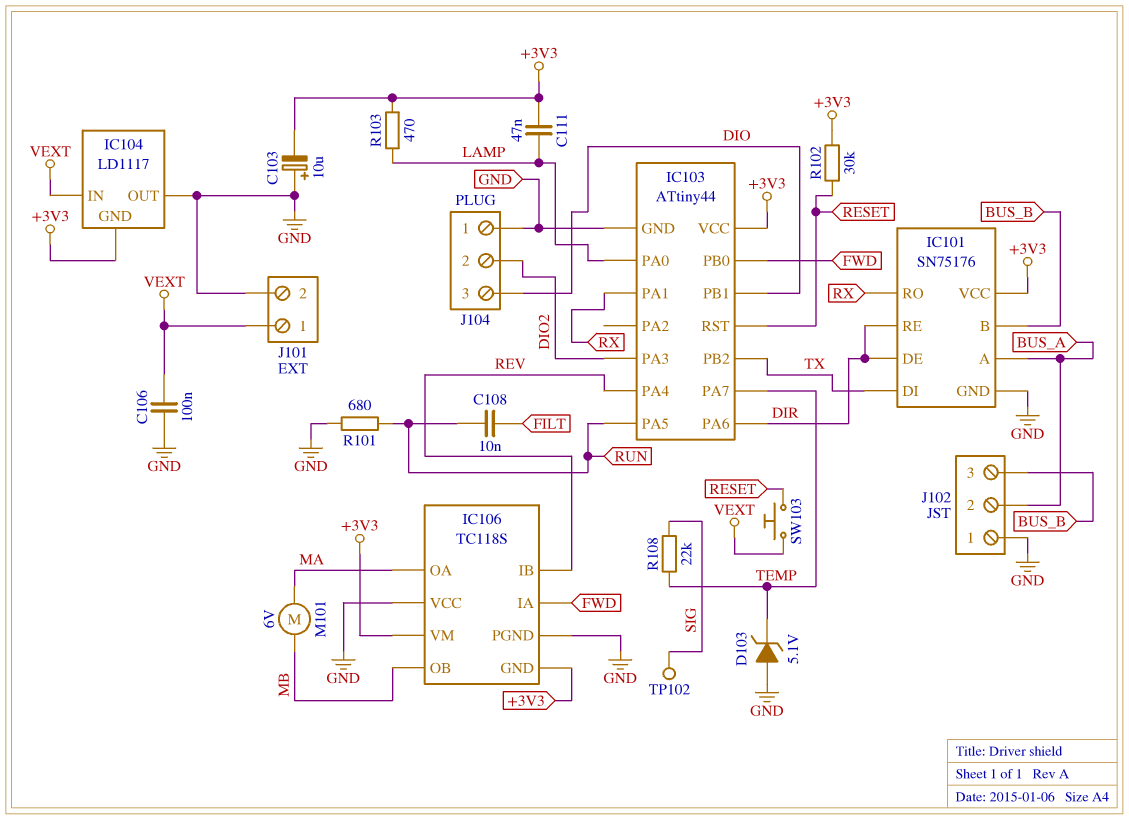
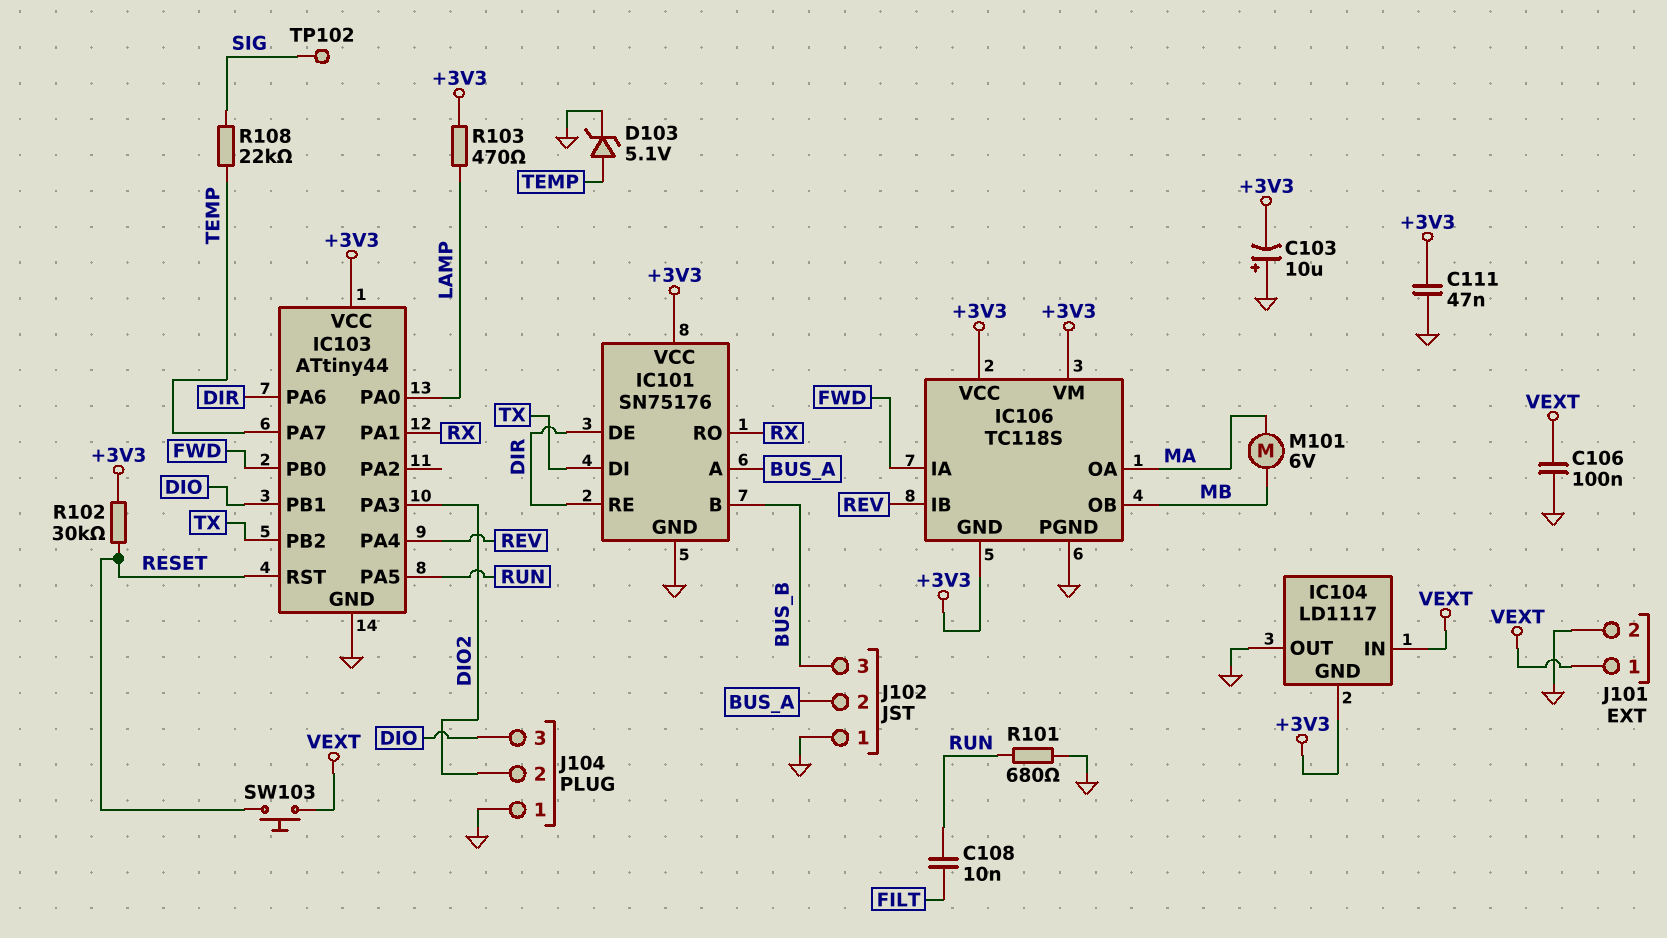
C111: 47nF (+3V3, LAMP) -> 47nF (+3V3, GND)
D103: zener 5.1V (A GND, K TEMP) -> zener 5.1V (A TEMP, K GND)
IC106 pin VCC: GND -> +3V3

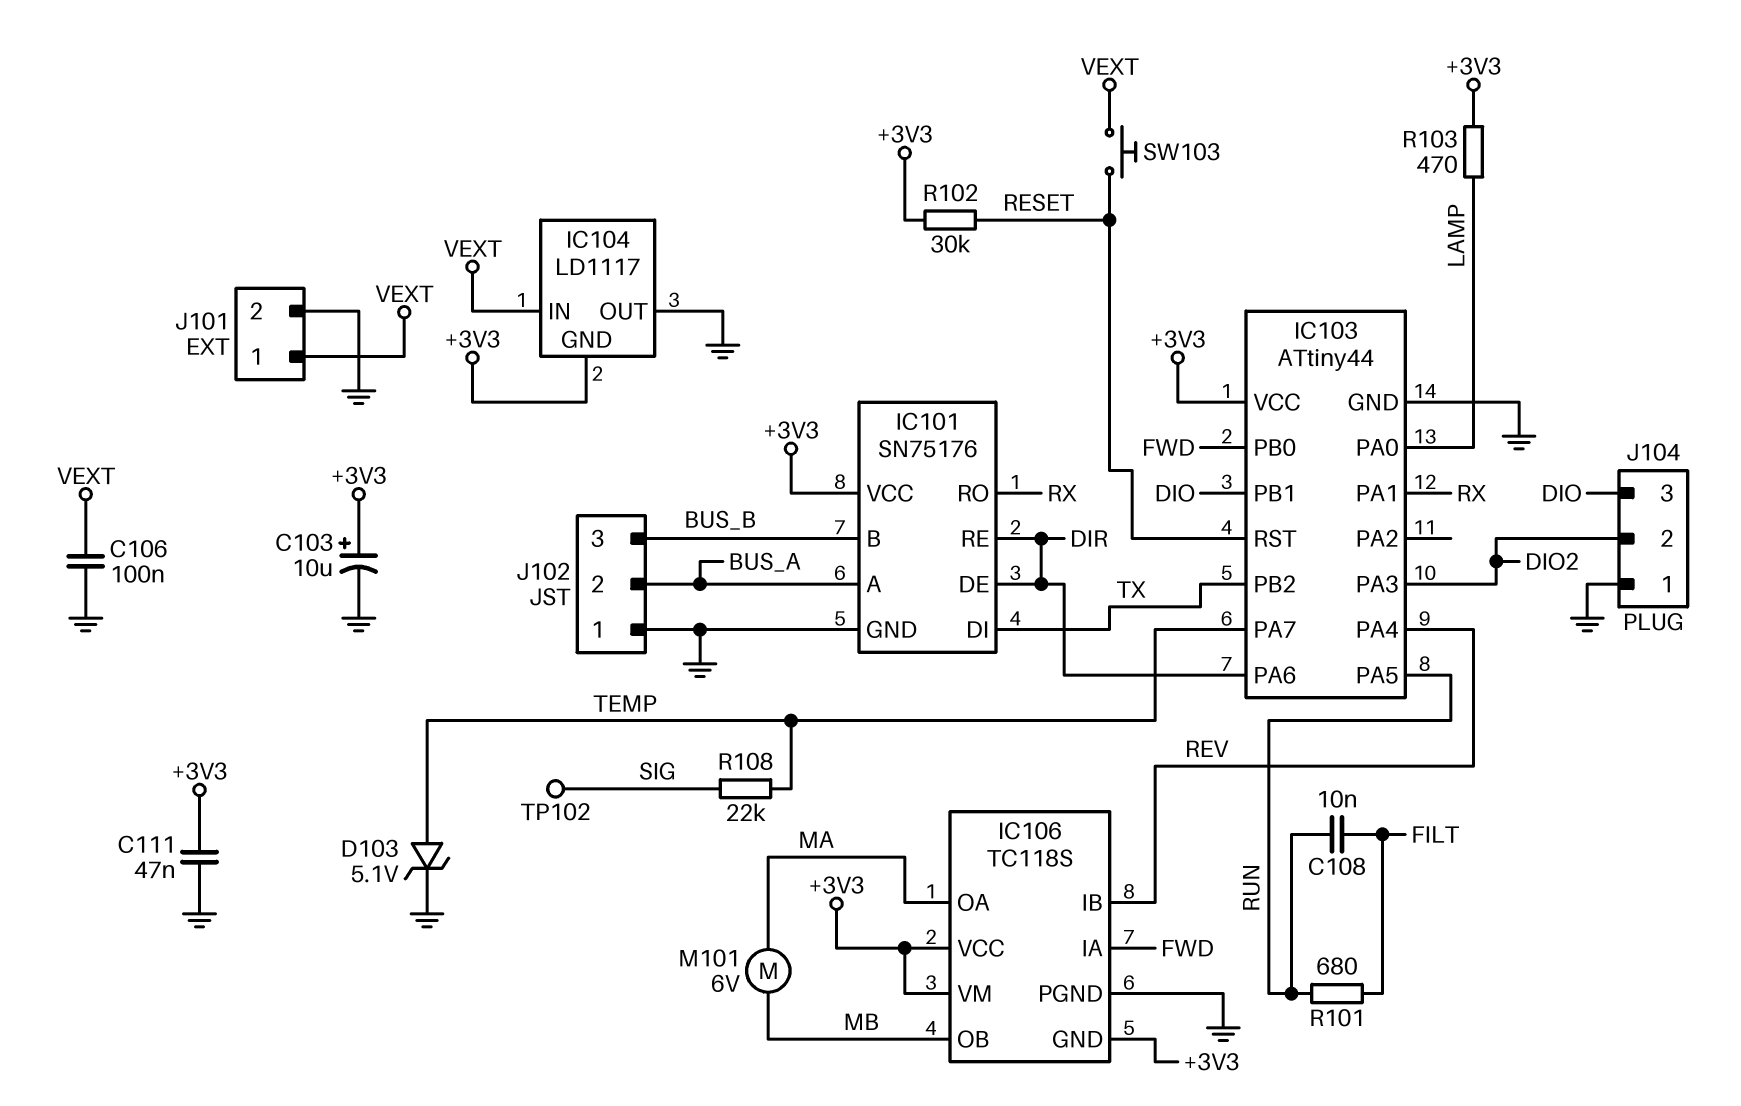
C103: 10uF (plus GND, minus +3V3) -> 10uF (plus +3V3, minus GND)
R101: 680 (GND, RUN) -> 680 (FILT, RUN)

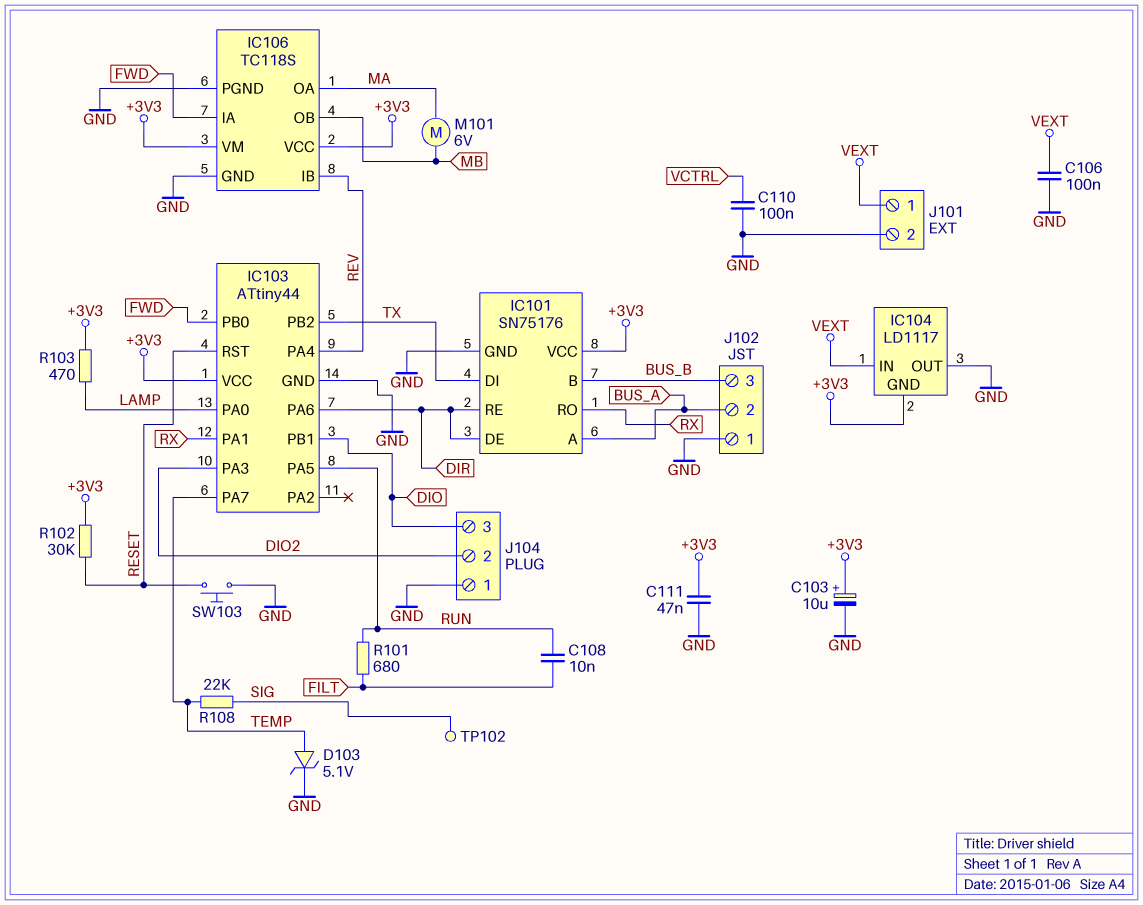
C110: none -> 100nF (GND, VCTRL)
IC106 pin GND: +3V3 -> GND
SW103: button (RESET, VEXT) -> button (GND, RESET)

